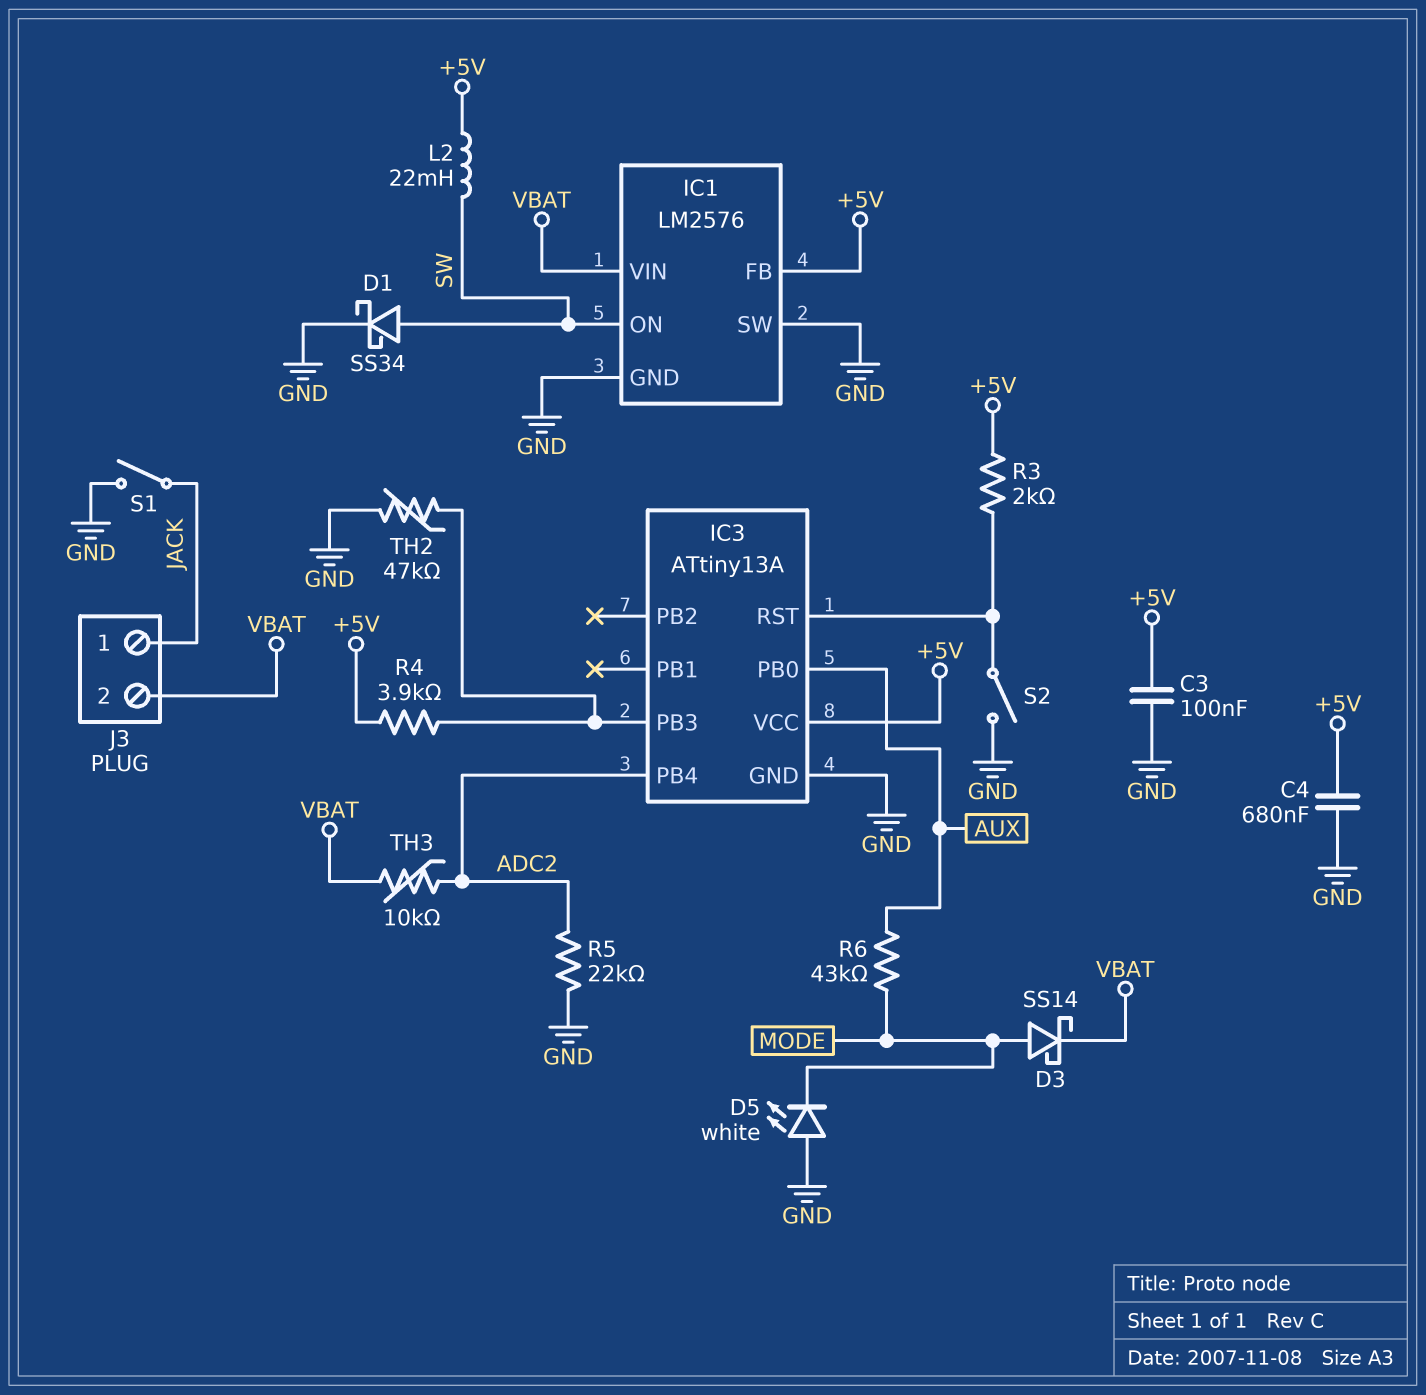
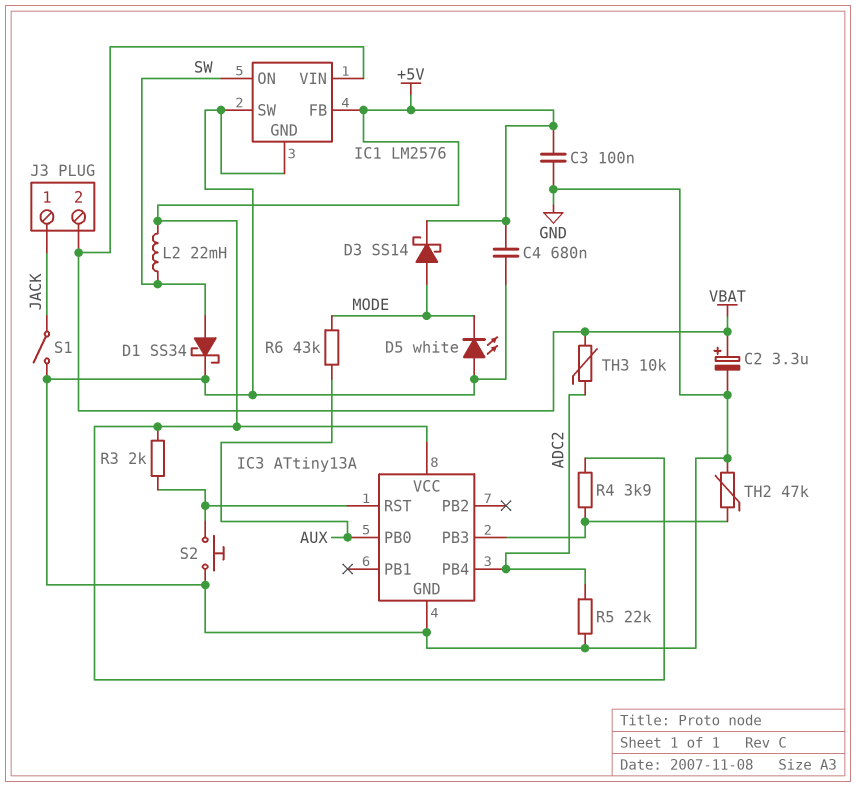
C2: none -> 3.3uF (plus VBAT, minus GND)
D3: schottky SS14 (A MODE, K VBAT) -> schottky SS14 (A MODE, K +5V)
S2: switch (GND, IC3/RST) -> button (GND, IC3/RST)

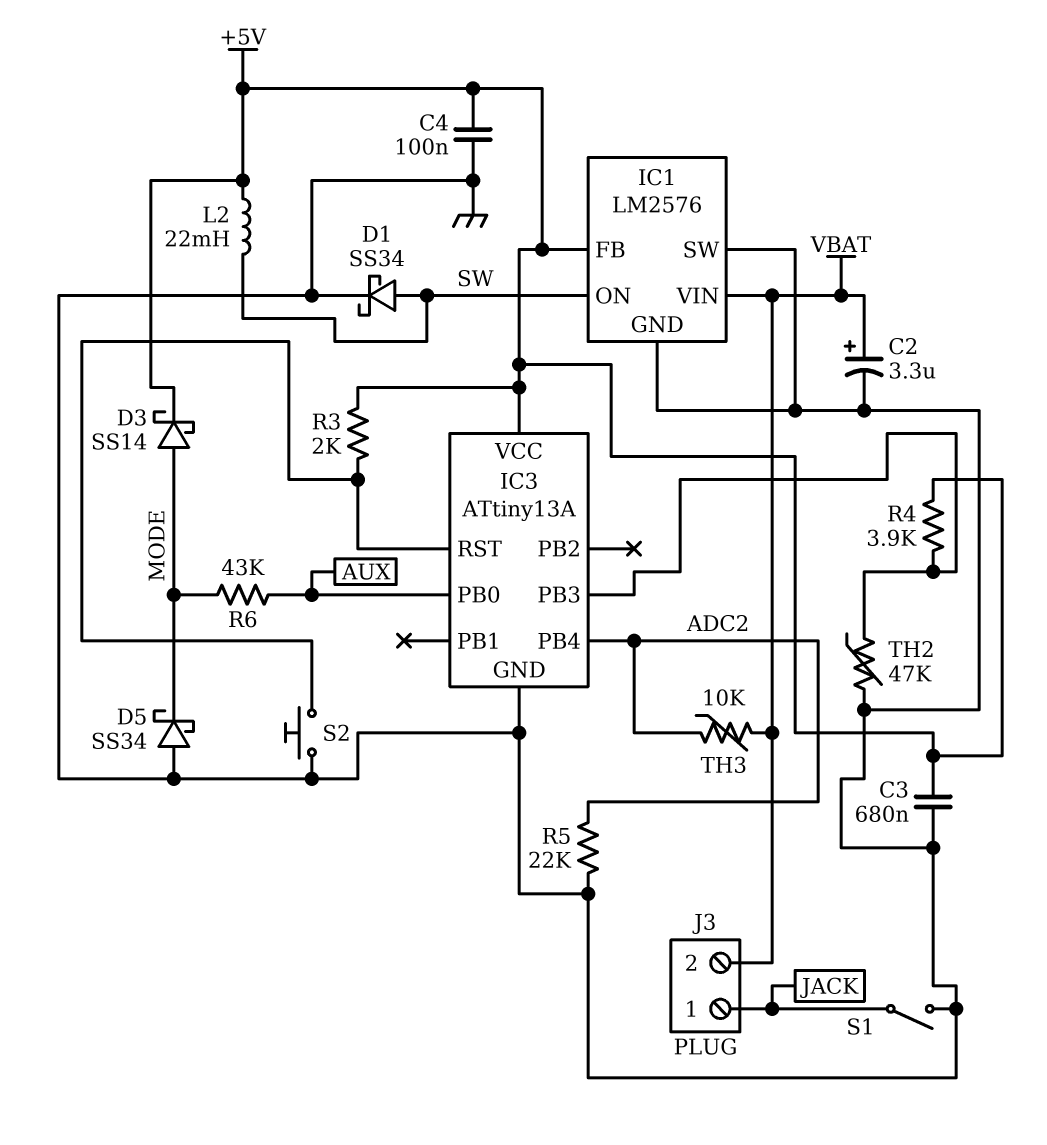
C3: 100nF (+5V, GND) -> 680nF (+5V, GND)
C4: 680nF (+5V, GND) -> 100nF (+5V, GND)
D5: LED white (A GND, K MODE) -> schottky SS34 (A GND, K MODE)

